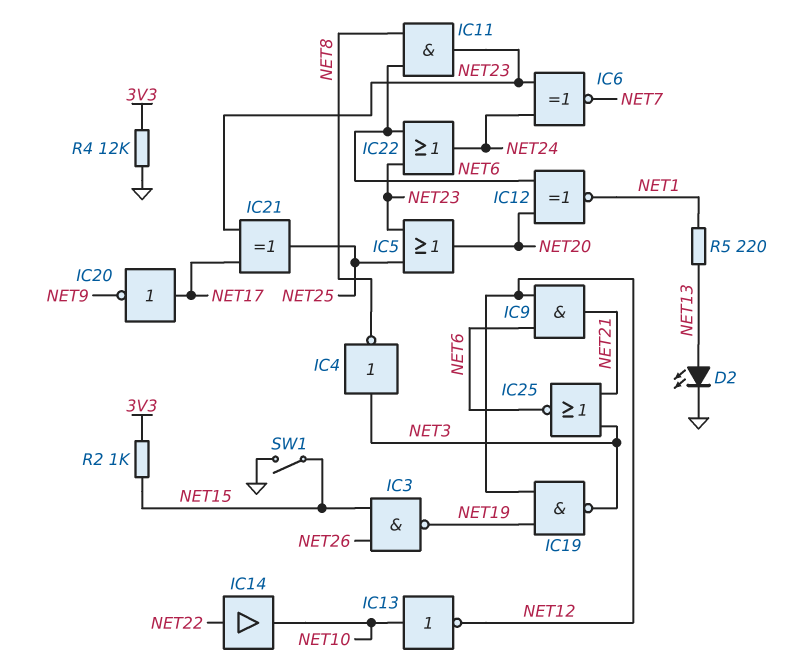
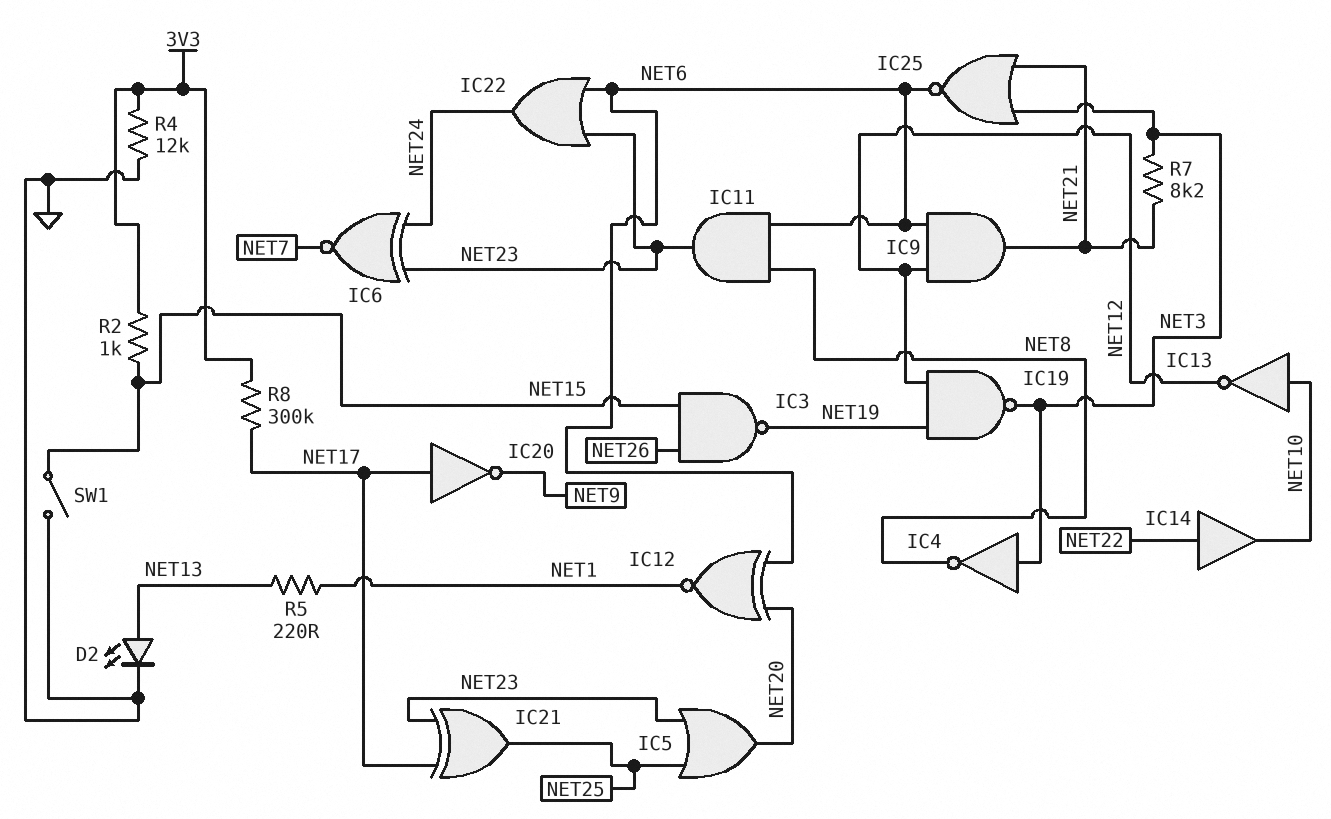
R7: none -> 8.2k (NET3, NET21)
R8: none -> 300k (3V3, NET17)

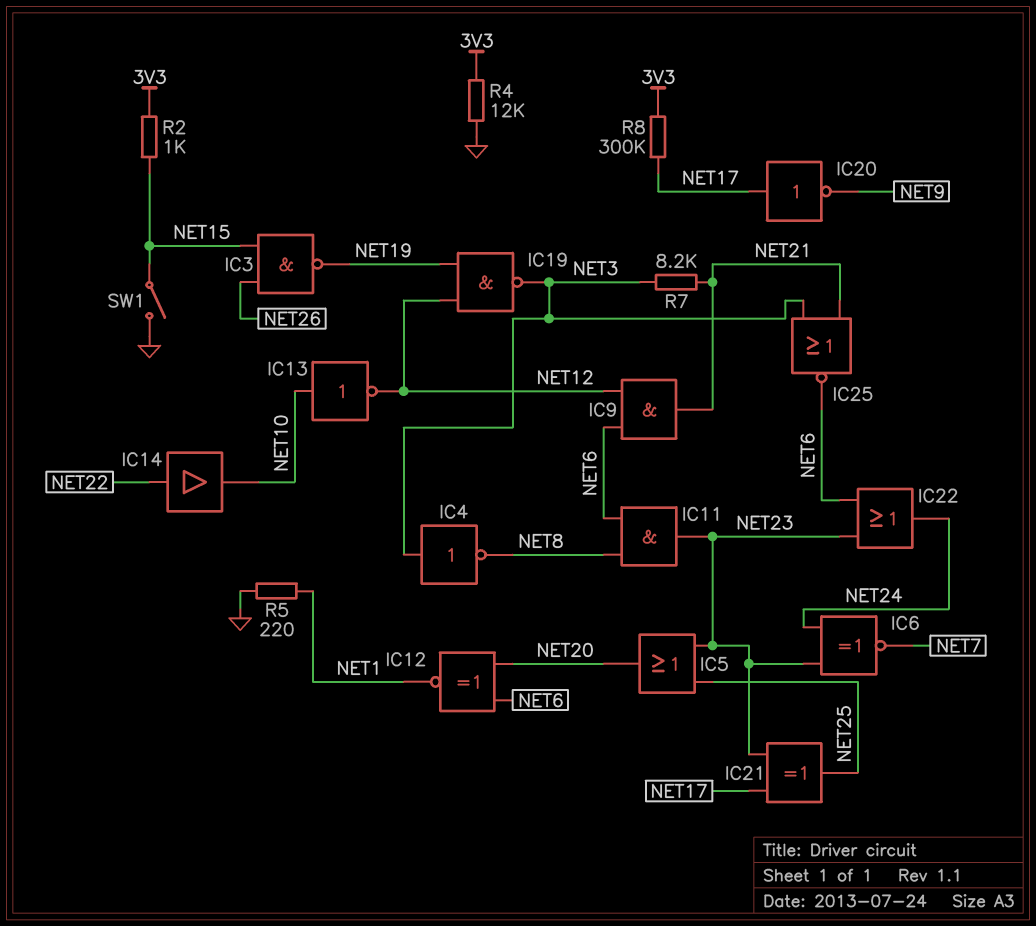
D2: LED (A NET13, K GND) -> none
R5: 220 (NET1, NET13) -> 220 (GND, NET1)

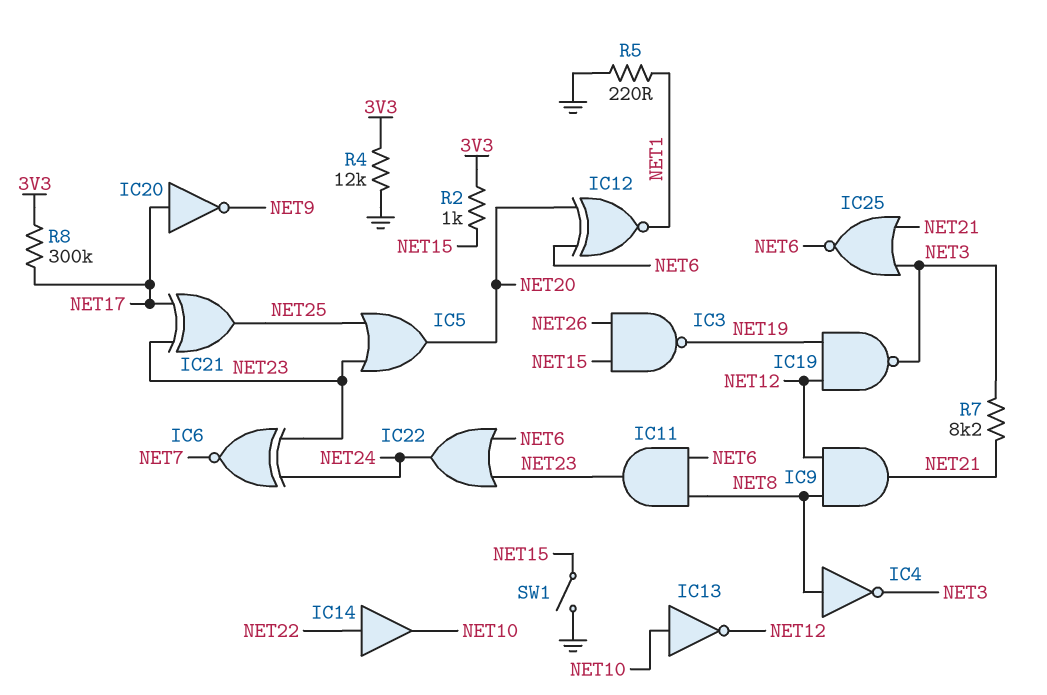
IC4: NOT (in NET3, out NET8) -> NOT (in NET8, out NET3)
IC9: AND (in NET6, in NET12, out NET21) -> AND (in NET8, in NET12, out NET21)

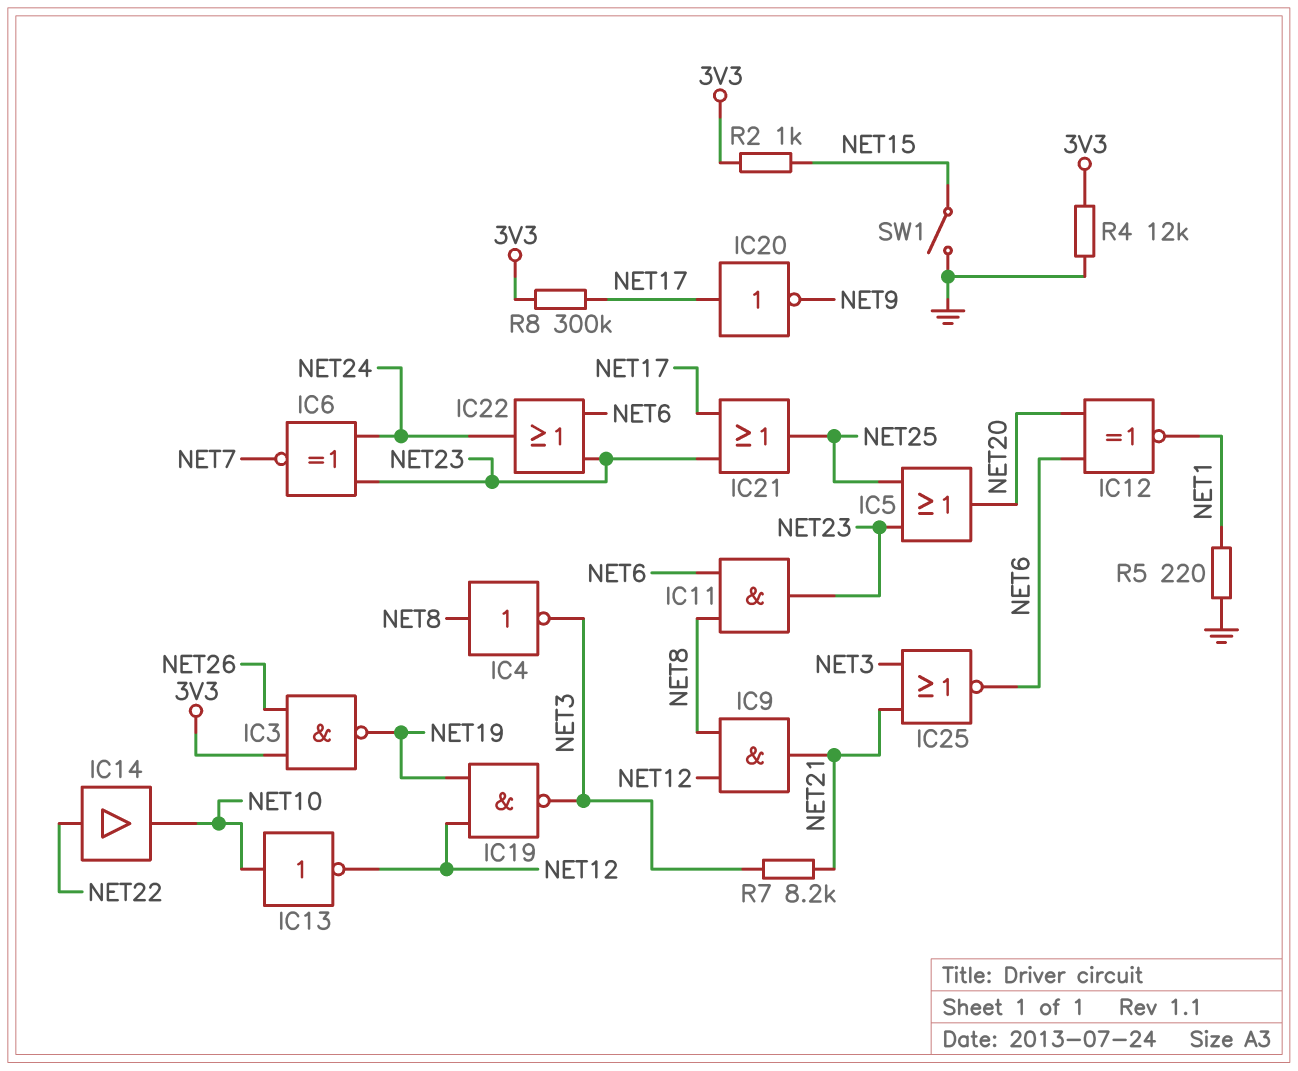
IC3: NAND (in NET15, in NET26, out NET19) -> NAND (in 3V3, in NET26, out NET19)
IC21: XOR (in NET17, in NET23, out NET25) -> OR (in NET17, in NET23, out NET25)

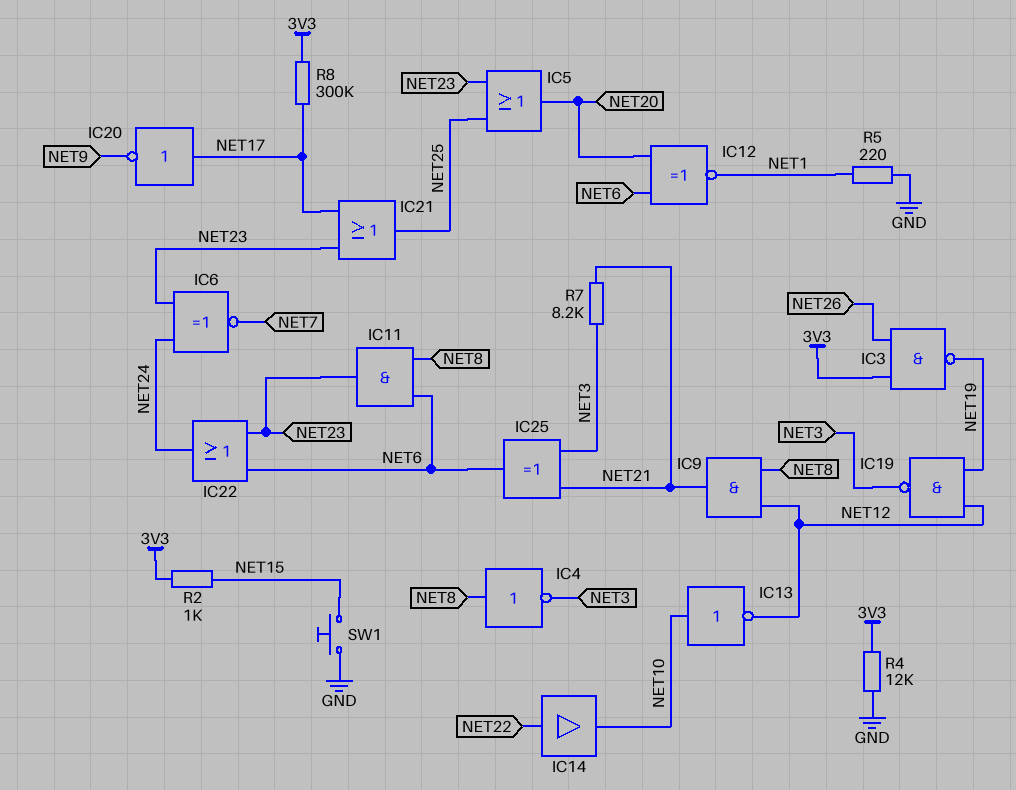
IC25: NOR (in NET3, in NET21, out NET6) -> XOR (in NET3, in NET21, out NET6)
SW1: switch (GND, NET15) -> button (GND, NET15)

